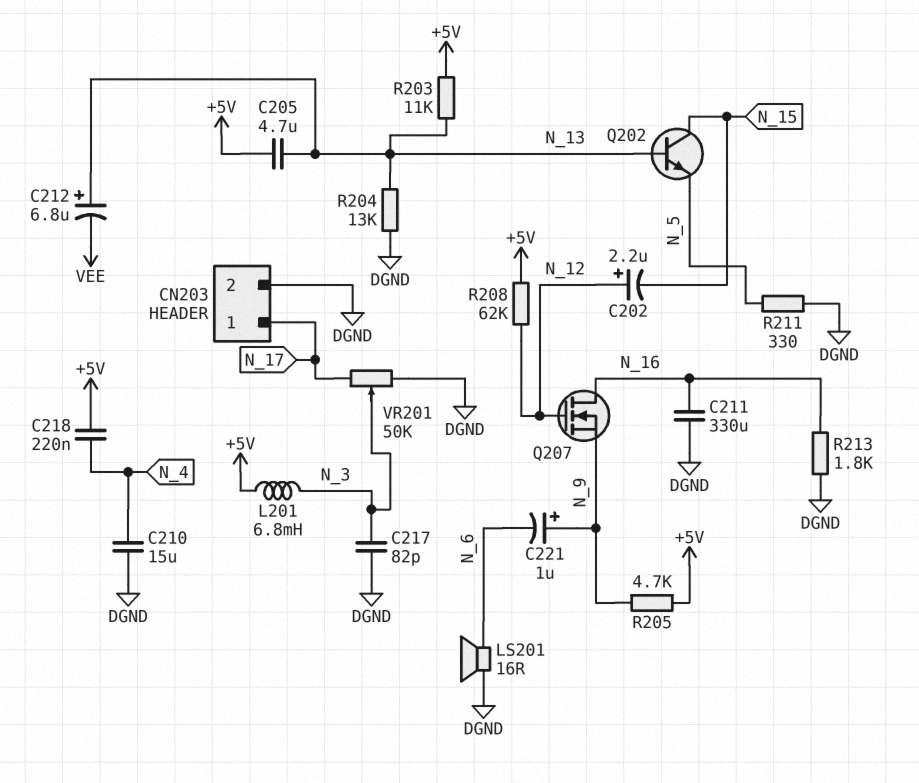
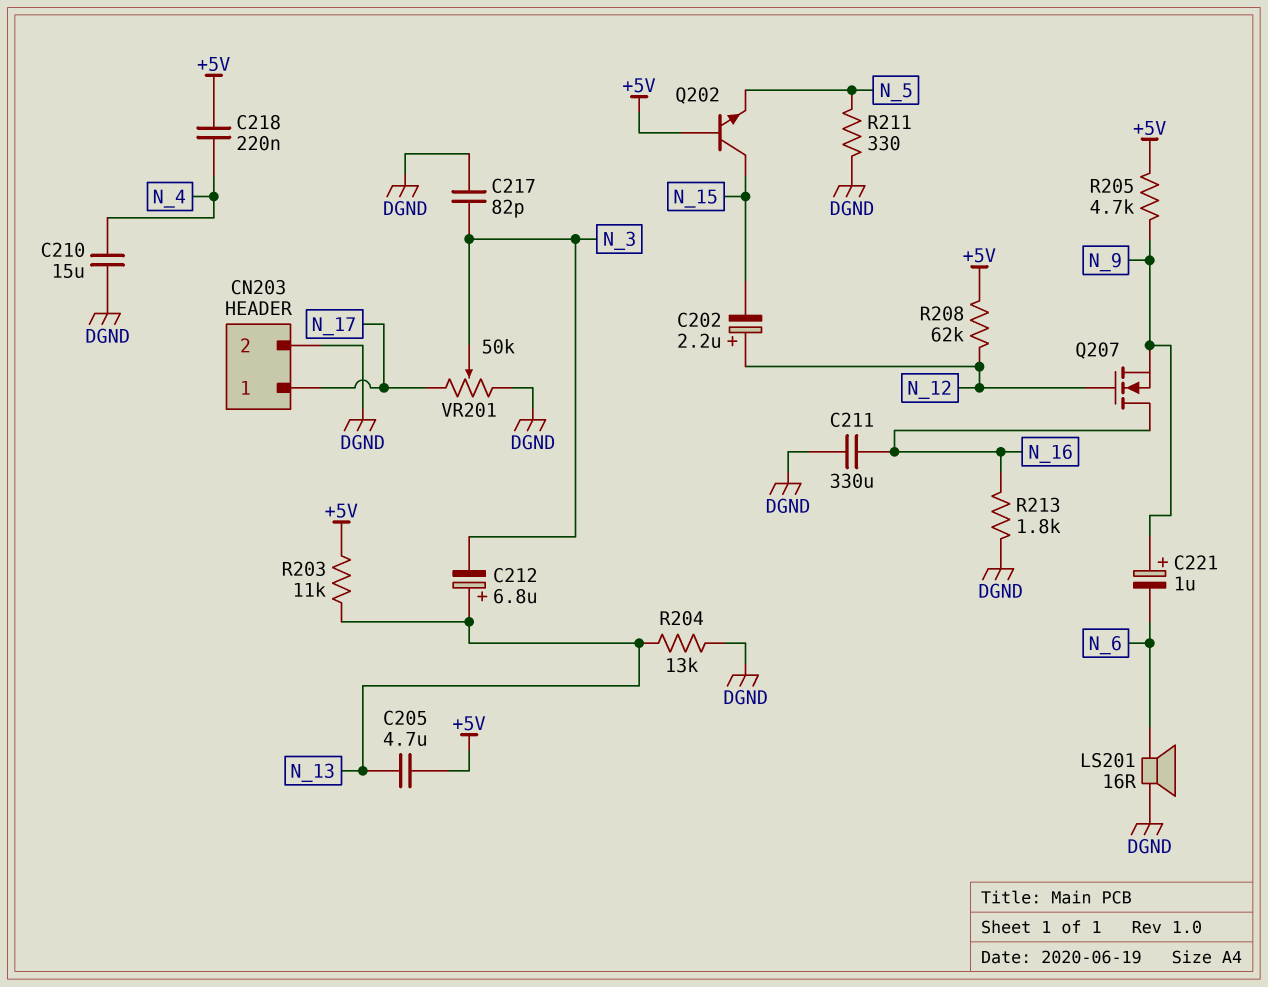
C212: 6.8uF (plus N_13, minus VEE) -> 6.8uF (plus N_13, minus N_3)
L201: 6.8mH (+5V, N_3) -> none
Q202: NPN (B N_13, C N_15, E N_5) -> NPN (B +5V, C N_15, E N_5)

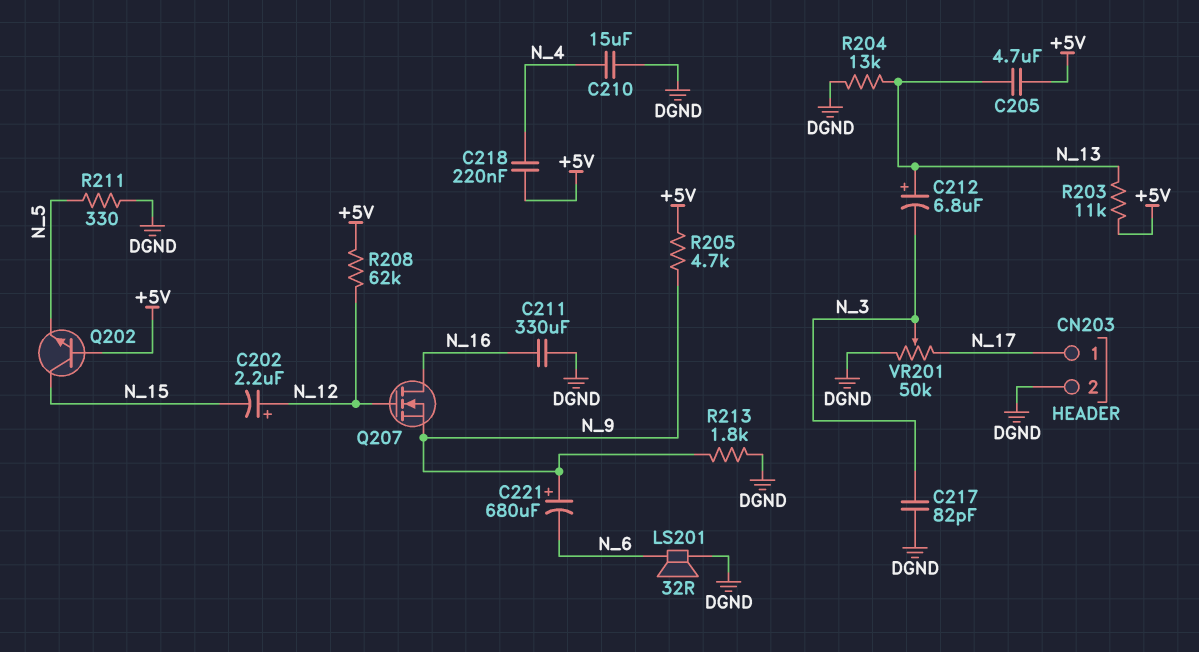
C221: 1uF (plus N_9, minus N_6) -> 680uF (plus N_9, minus N_6)
LS201: speaker 16R (DGND, N_6) -> speaker 32R (DGND, N_6)
R213: 1.8k (DGND, N_16) -> 1.8k (DGND, N_9)

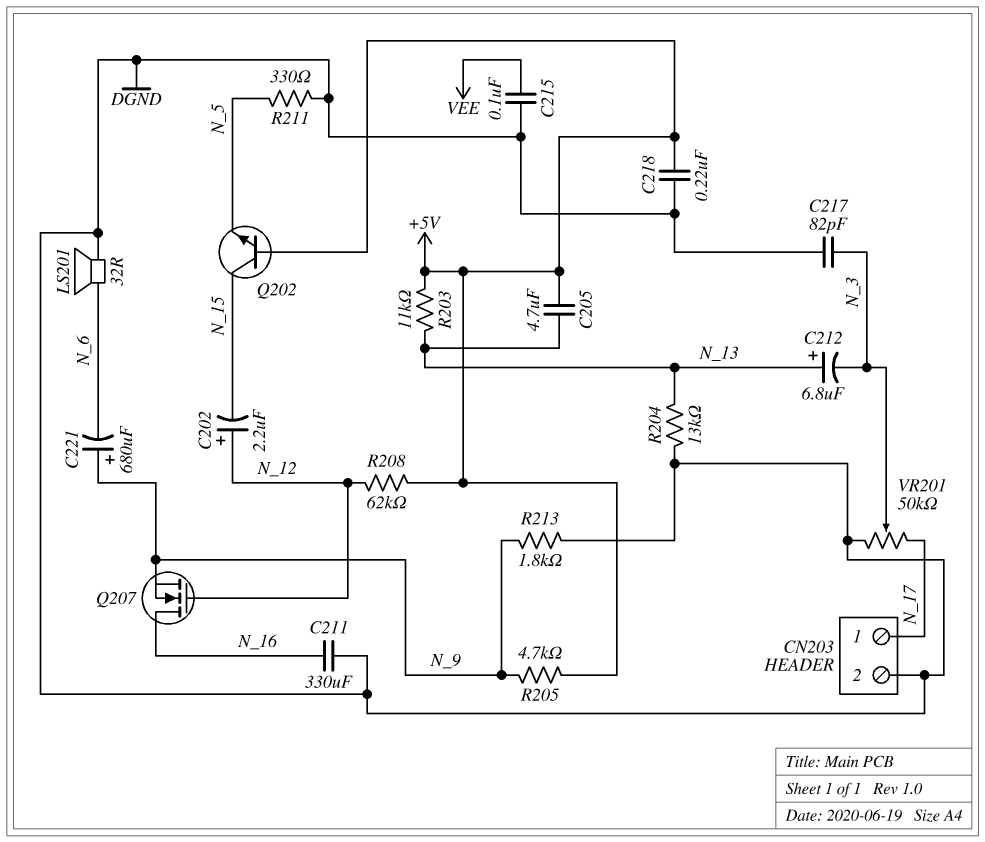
C210: 15uF (DGND, N_4) -> none
C215: none -> 100nF (DGND, VEE)
C218: 220nF (+5V, N_4) -> 220nF (+5V, DGND)

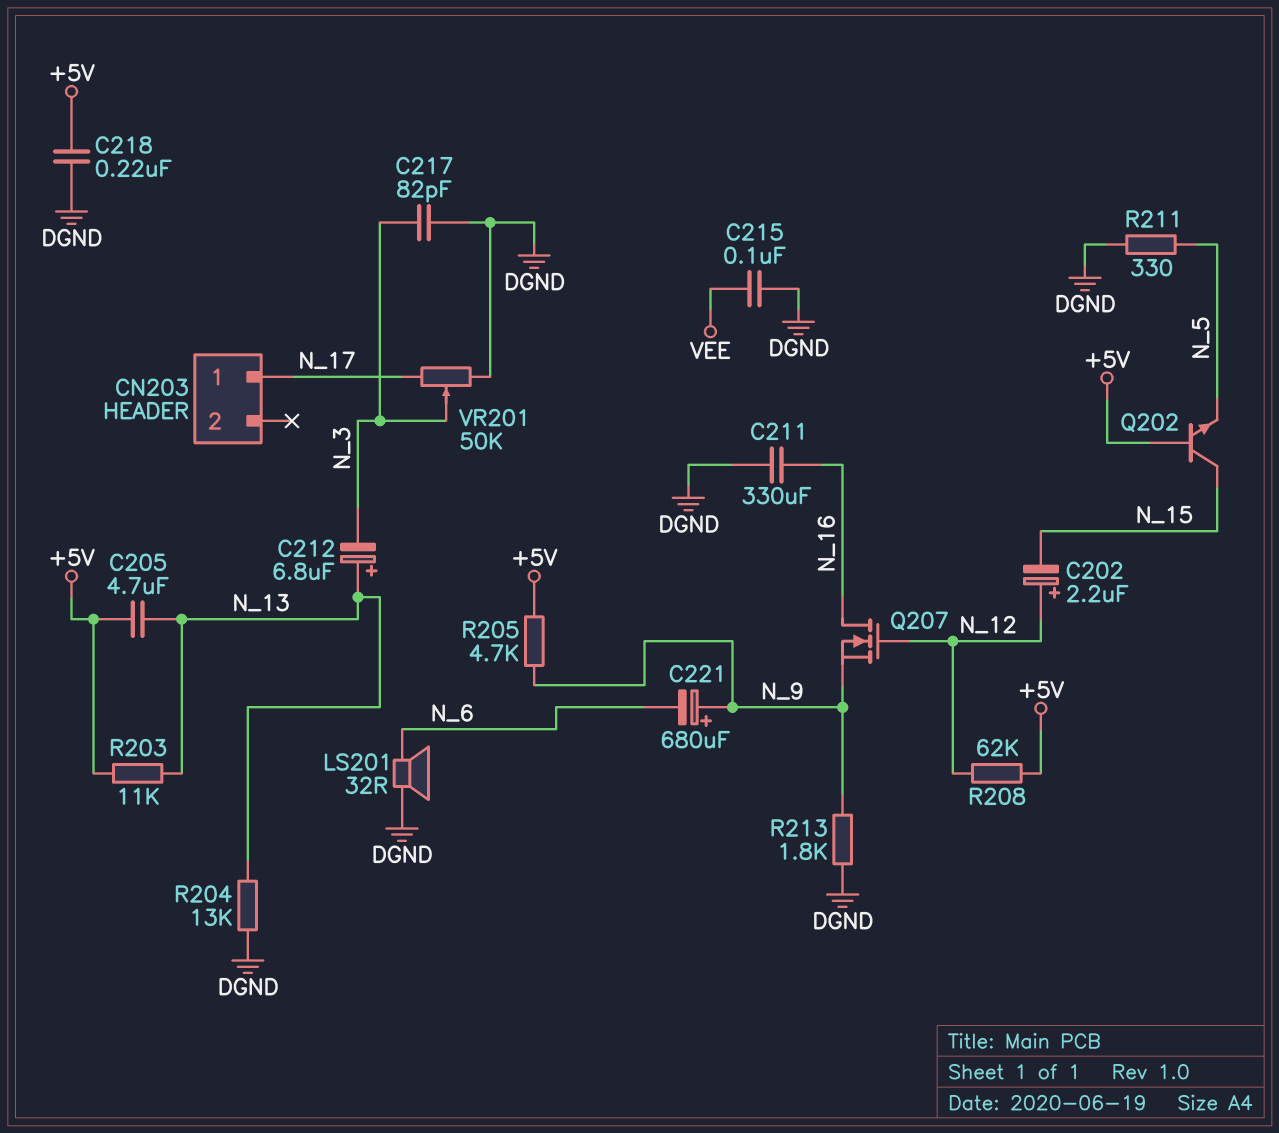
CN203 pin 2: DGND -> none

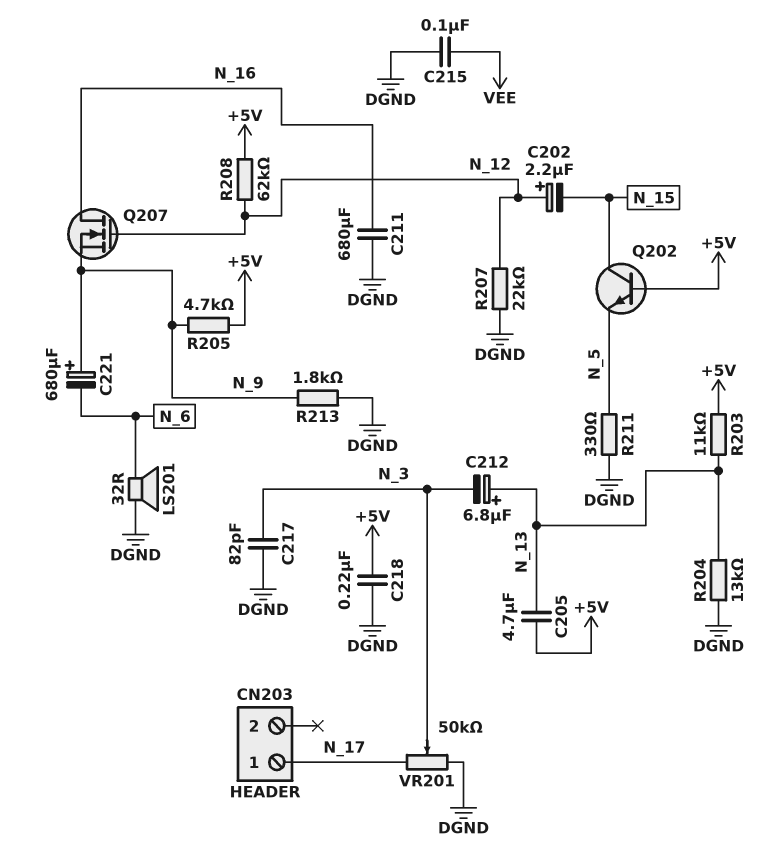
C211: 330uF (DGND, N_16) -> 680uF (DGND, N_16)
R207: none -> 22k (DGND, N_12)

